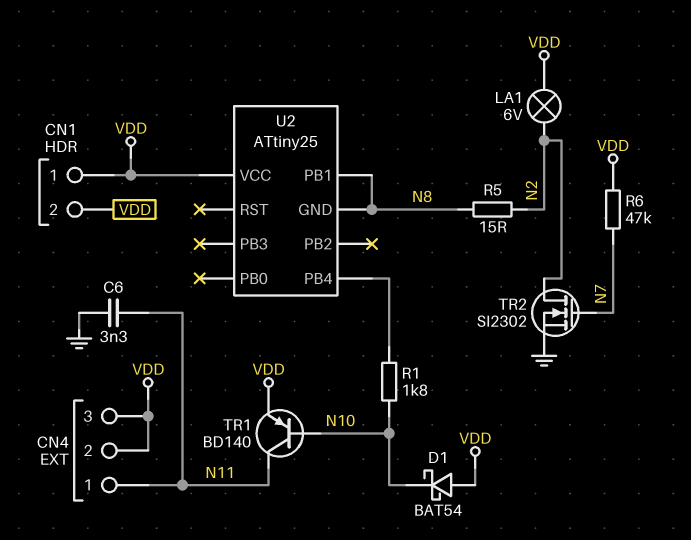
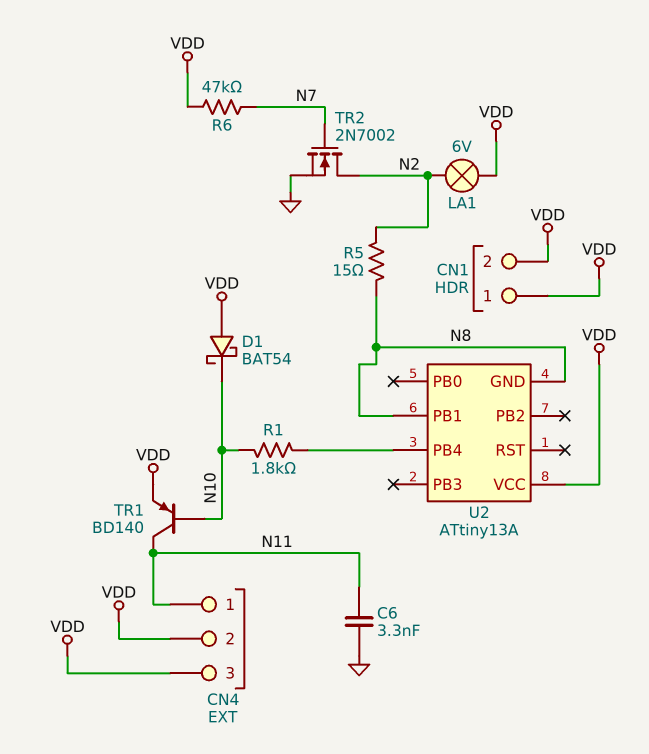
TR2: NMOS SI2302 (G N7, D N2, S GND) -> NMOS 2N7002 (G N7, D N2, S GND)
U2: ATtiny25 -> ATtiny13A

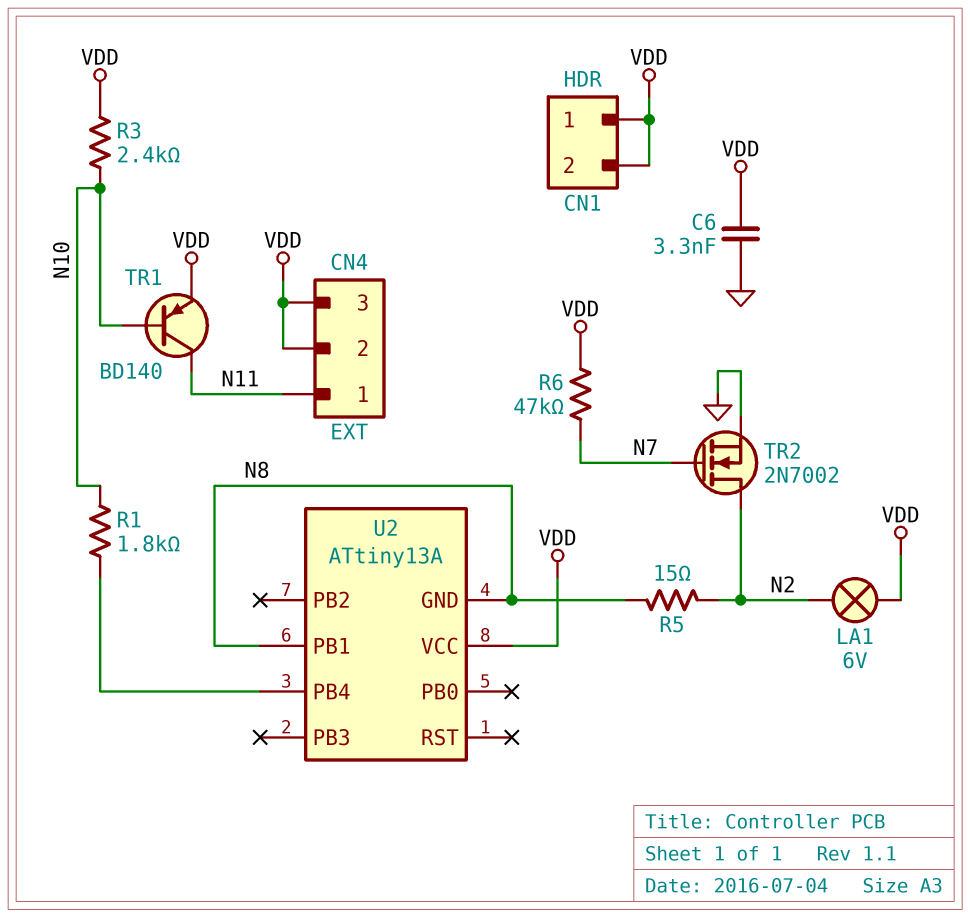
C6: 3.3nF (GND, N11) -> 3.3nF (GND, VDD)
D1: schottky BAT54 (A VDD, K N10) -> none
R3: none -> 2.4k (N10, VDD)

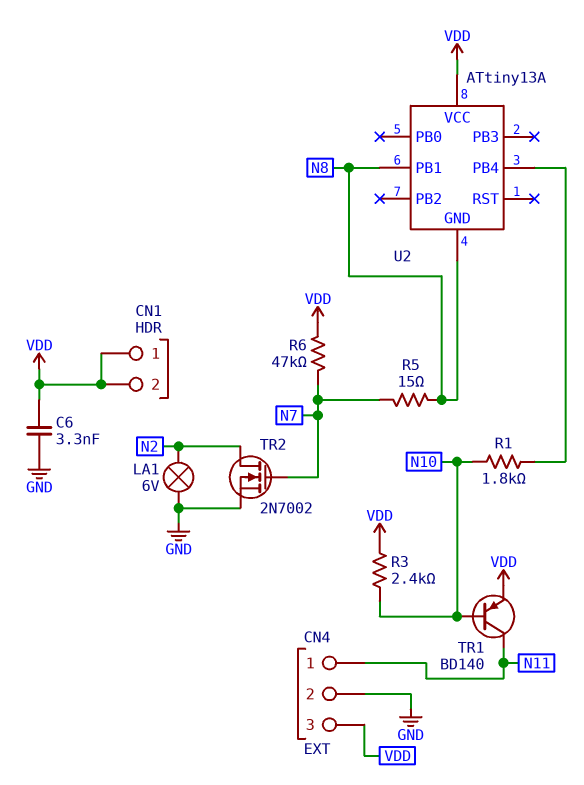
CN4 pin 2: VDD -> GND
LA1: lamp 6V (N2, VDD) -> lamp 6V (GND, N2)
R5: 15 (N2, N8) -> 15 (N7, N8)

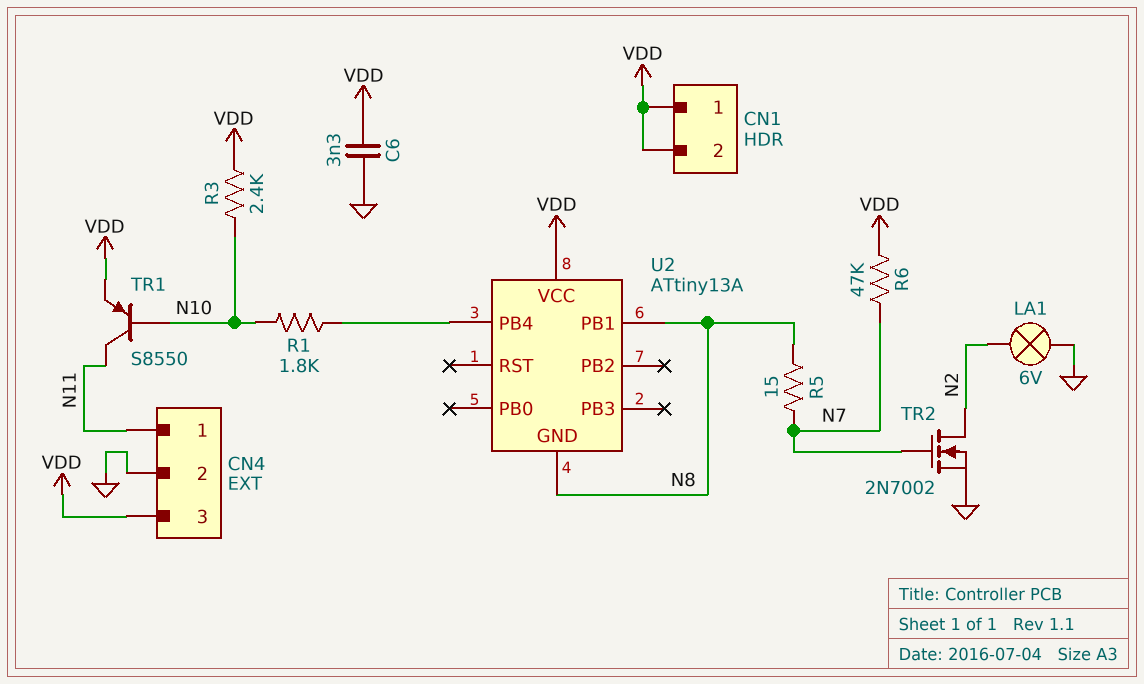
TR1: PNP BD140 (B N10, C N11, E VDD) -> PNP S8550 (B N10, C N11, E VDD)

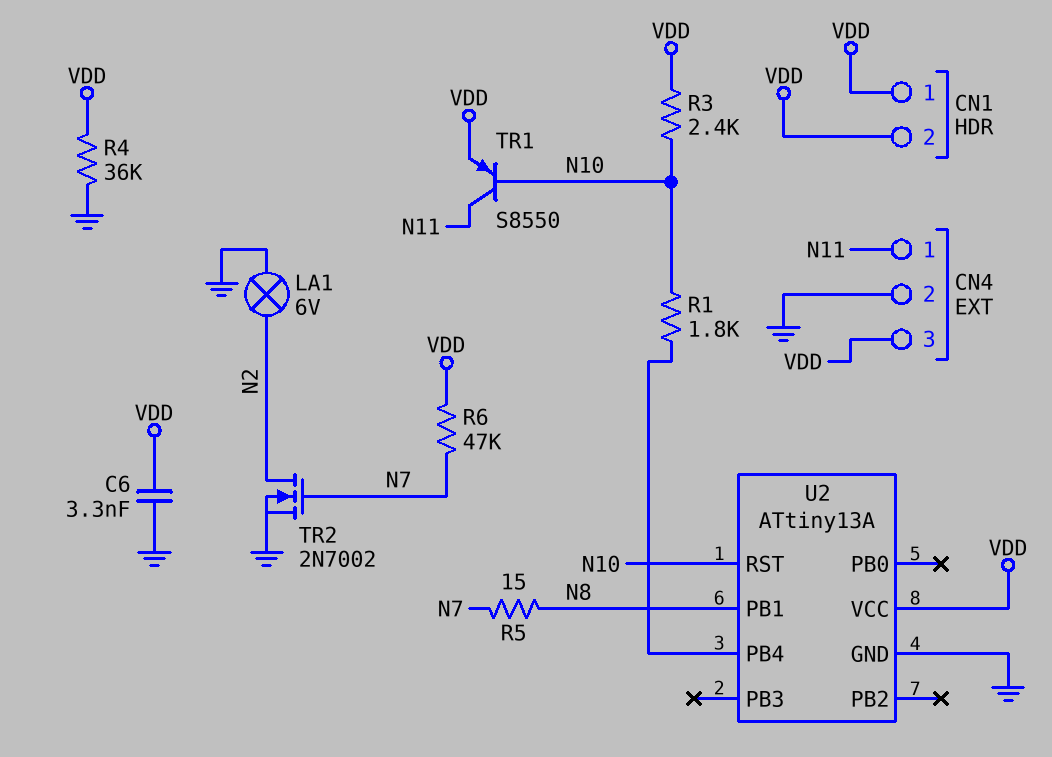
R4: none -> 36k (GND, VDD)
U2 pin GND: N8 -> GND
U2 pin RST: none -> N10

